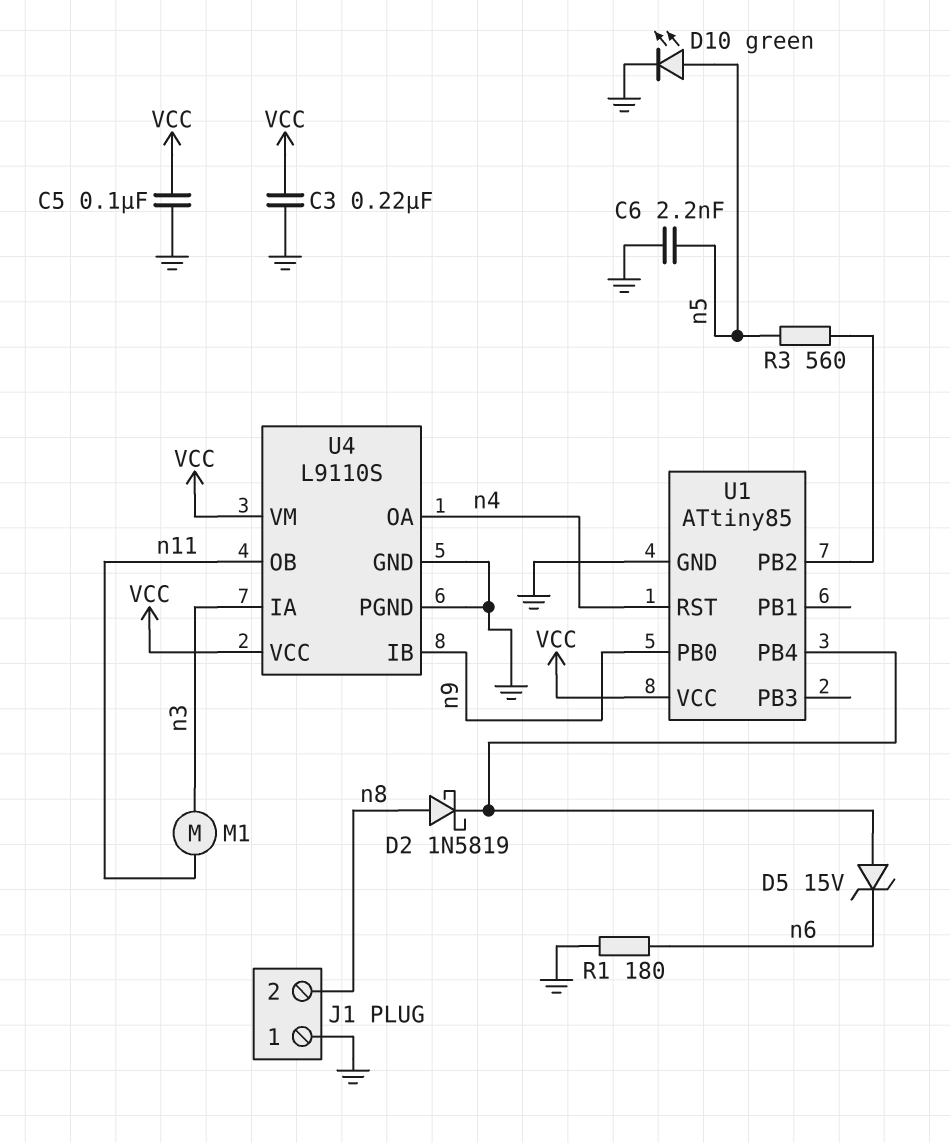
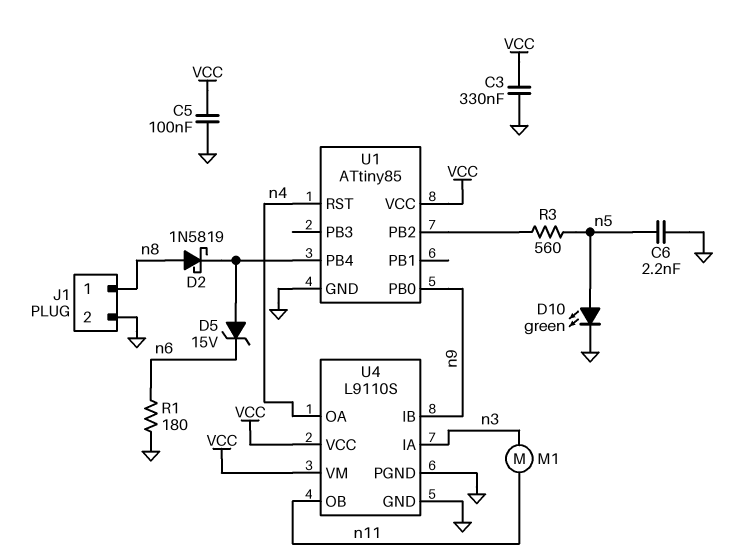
C3: 220nF (GND, VCC) -> 330nF (GND, VCC)
J1 pin 1: GND -> n8
J1 pin 2: n8 -> GND

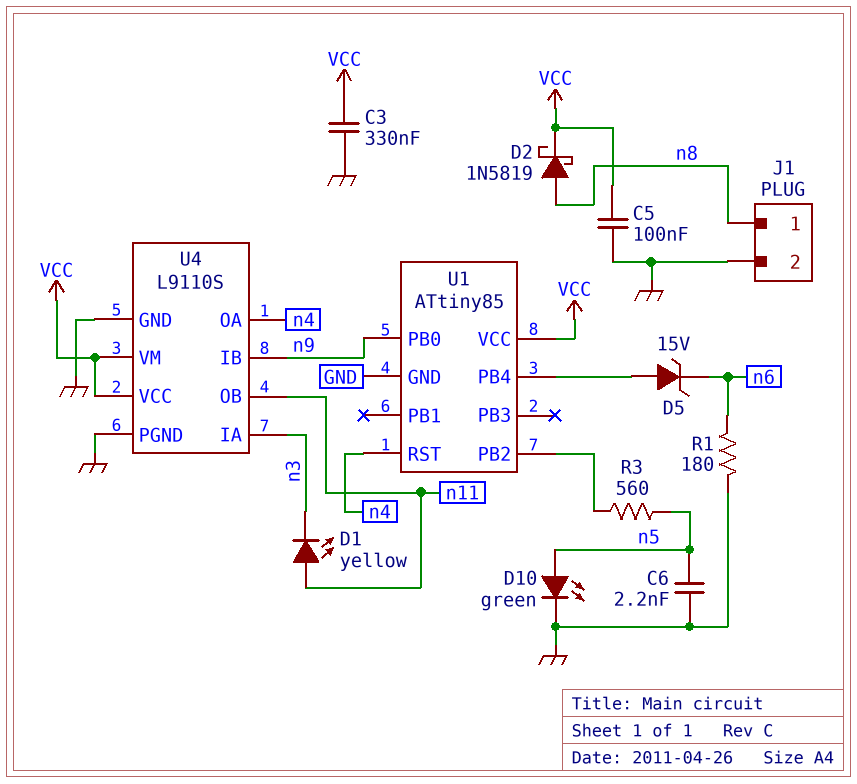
D1: none -> LED yellow (A n11, K n3)
D2: schottky 1N5819 (A n8, K U1/PB4) -> schottky 1N5819 (A n8, K VCC)
M1: motor (n3, n11) -> none

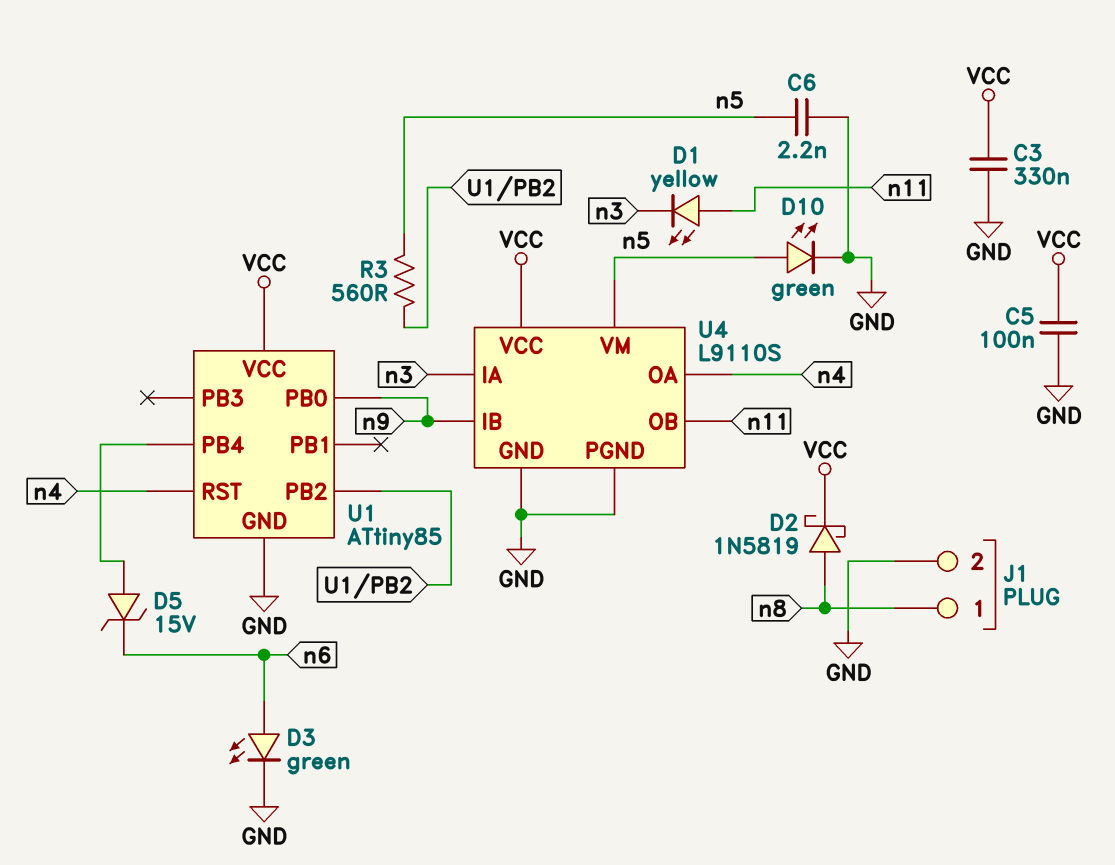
D3: none -> LED green (A n6, K GND)
R1: 180 (GND, n6) -> none
U4 pin VM: VCC -> n5

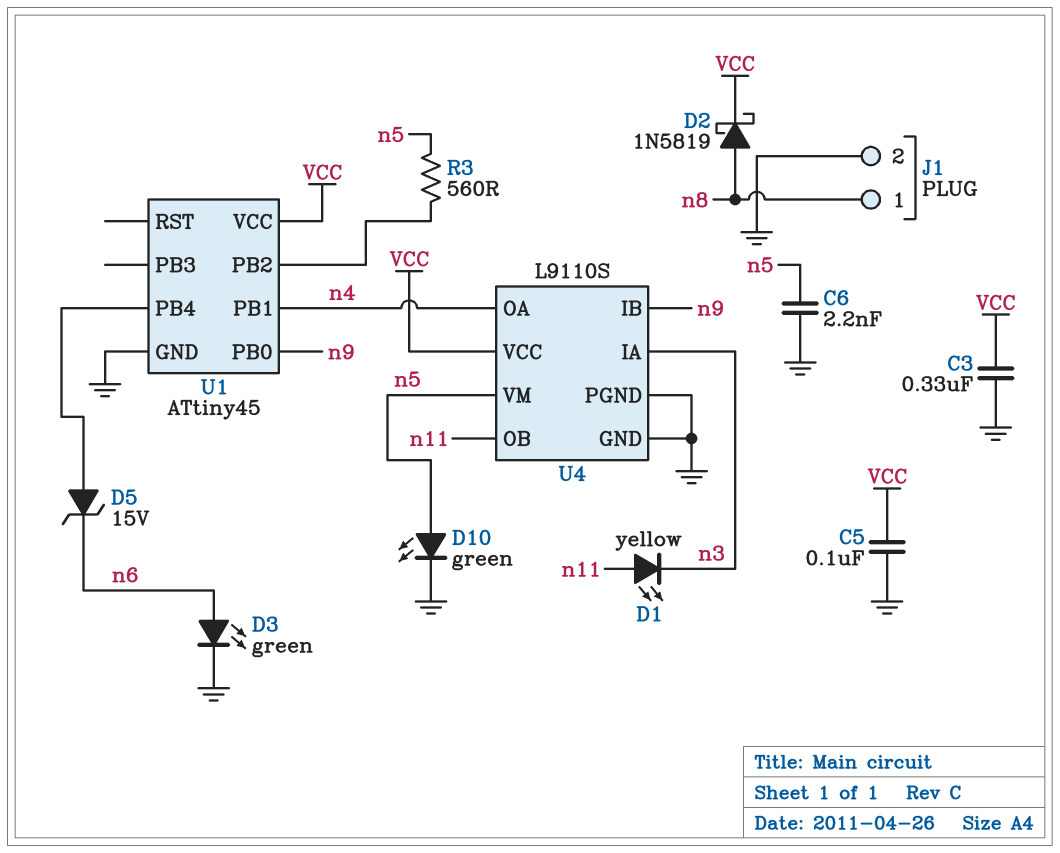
U1: ATtiny85 -> ATtiny45
U1 pin PB1: none -> n4
U1 pin RST: n4 -> none

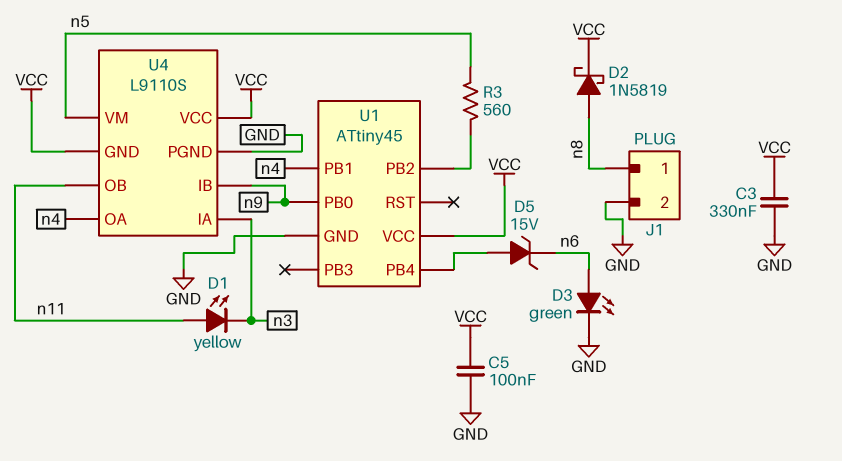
C6: 2.2nF (GND, n5) -> none
D10: LED green (A n5, K GND) -> none
U4 pin GND: GND -> VCC

